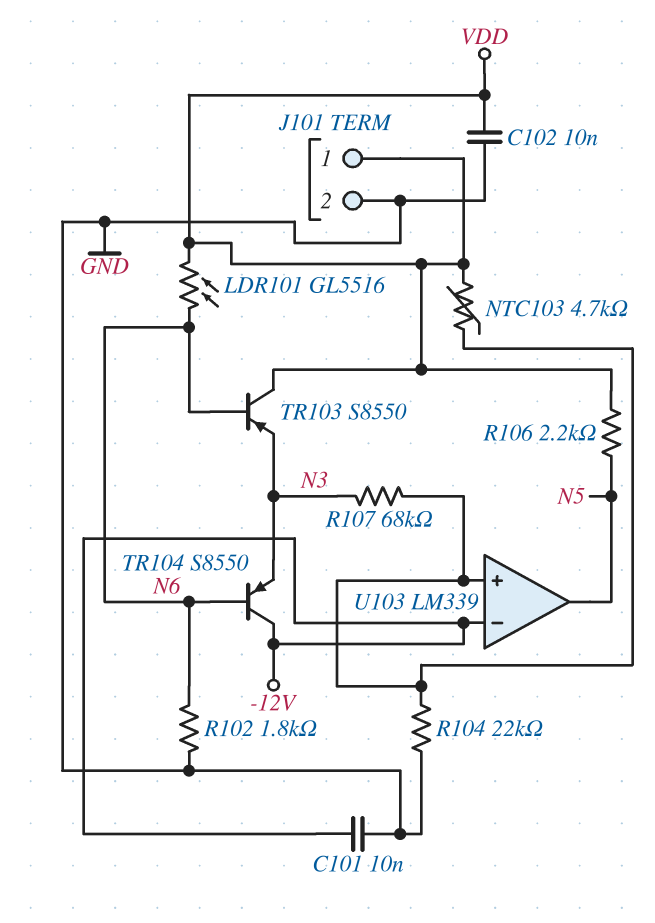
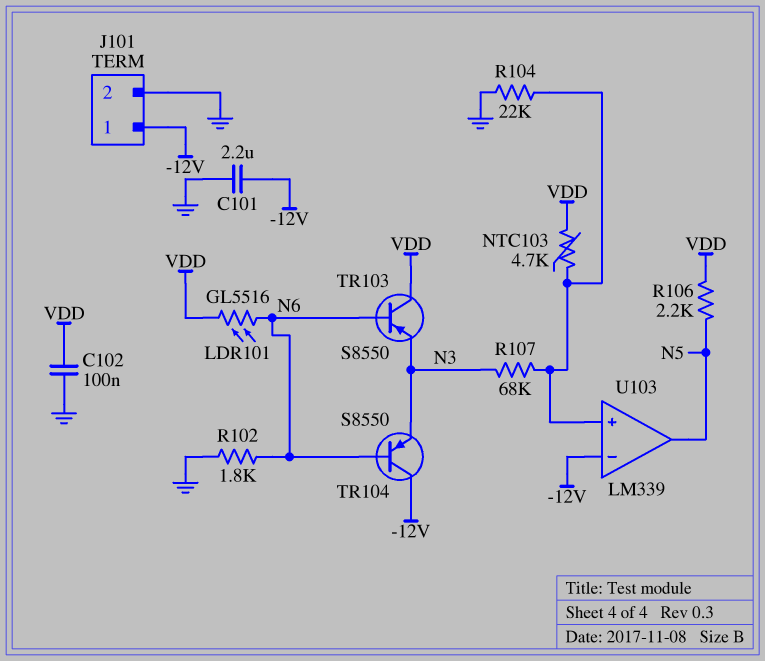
C101: 10nF (-12V, GND) -> 2.2uF (-12V, GND)
C102: 10nF (GND, VDD) -> 100nF (GND, VDD)
J101 pin 1: VDD -> -12V

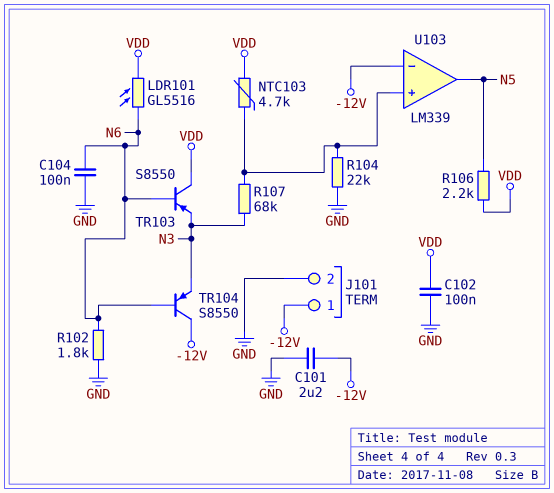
C104: none -> 100nF (GND, N6)

